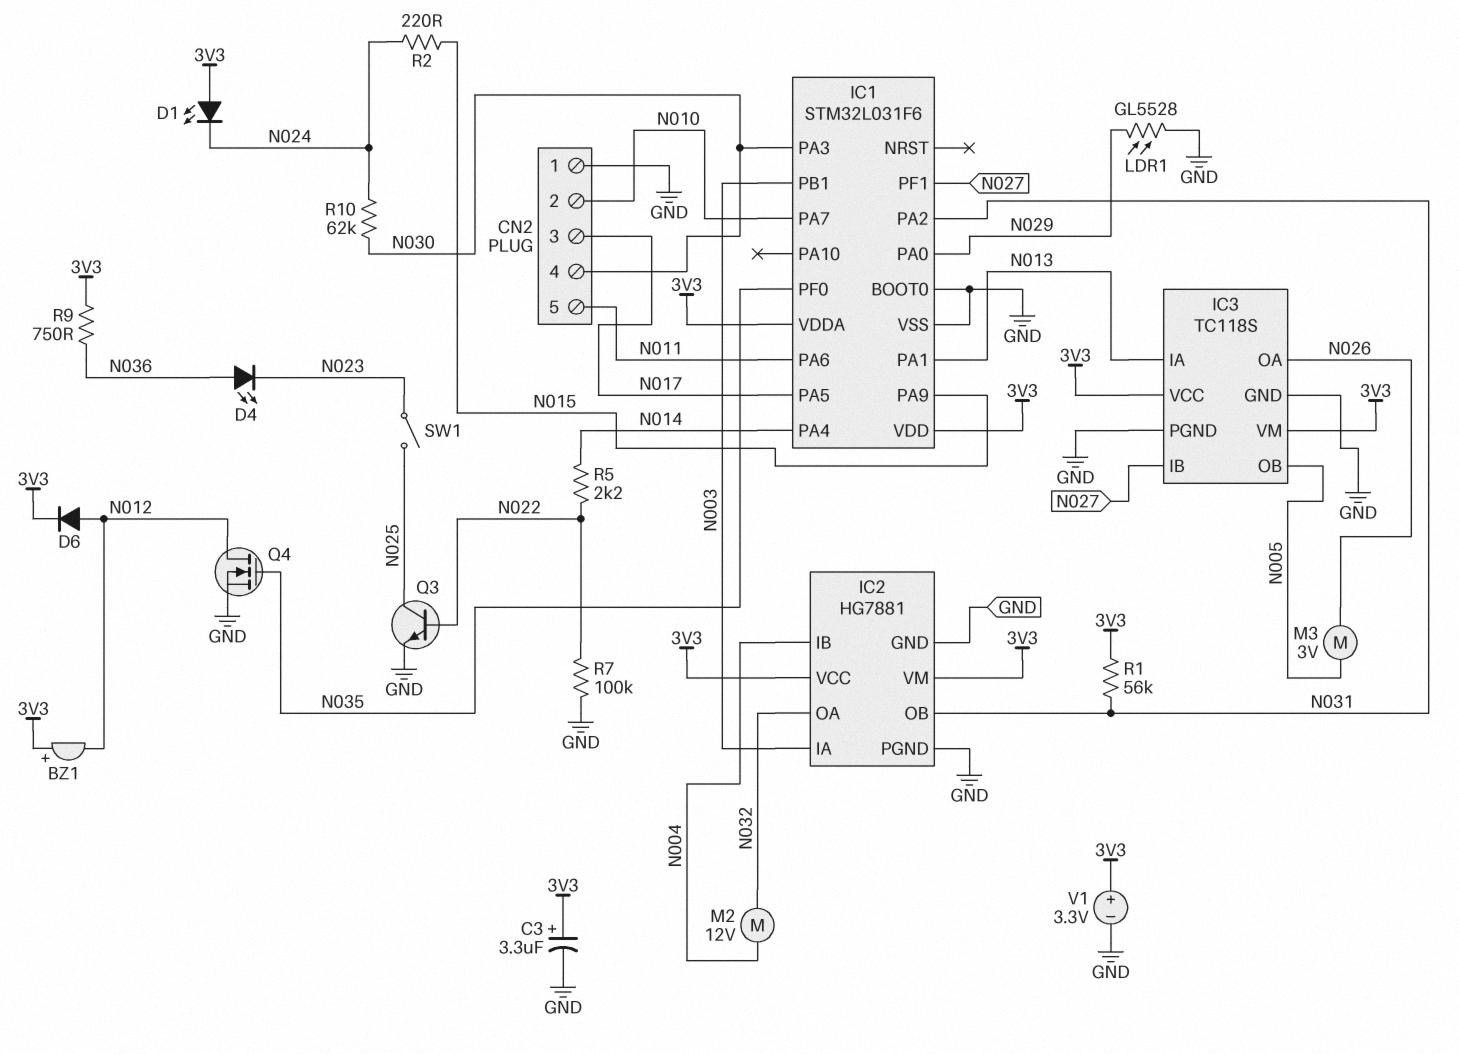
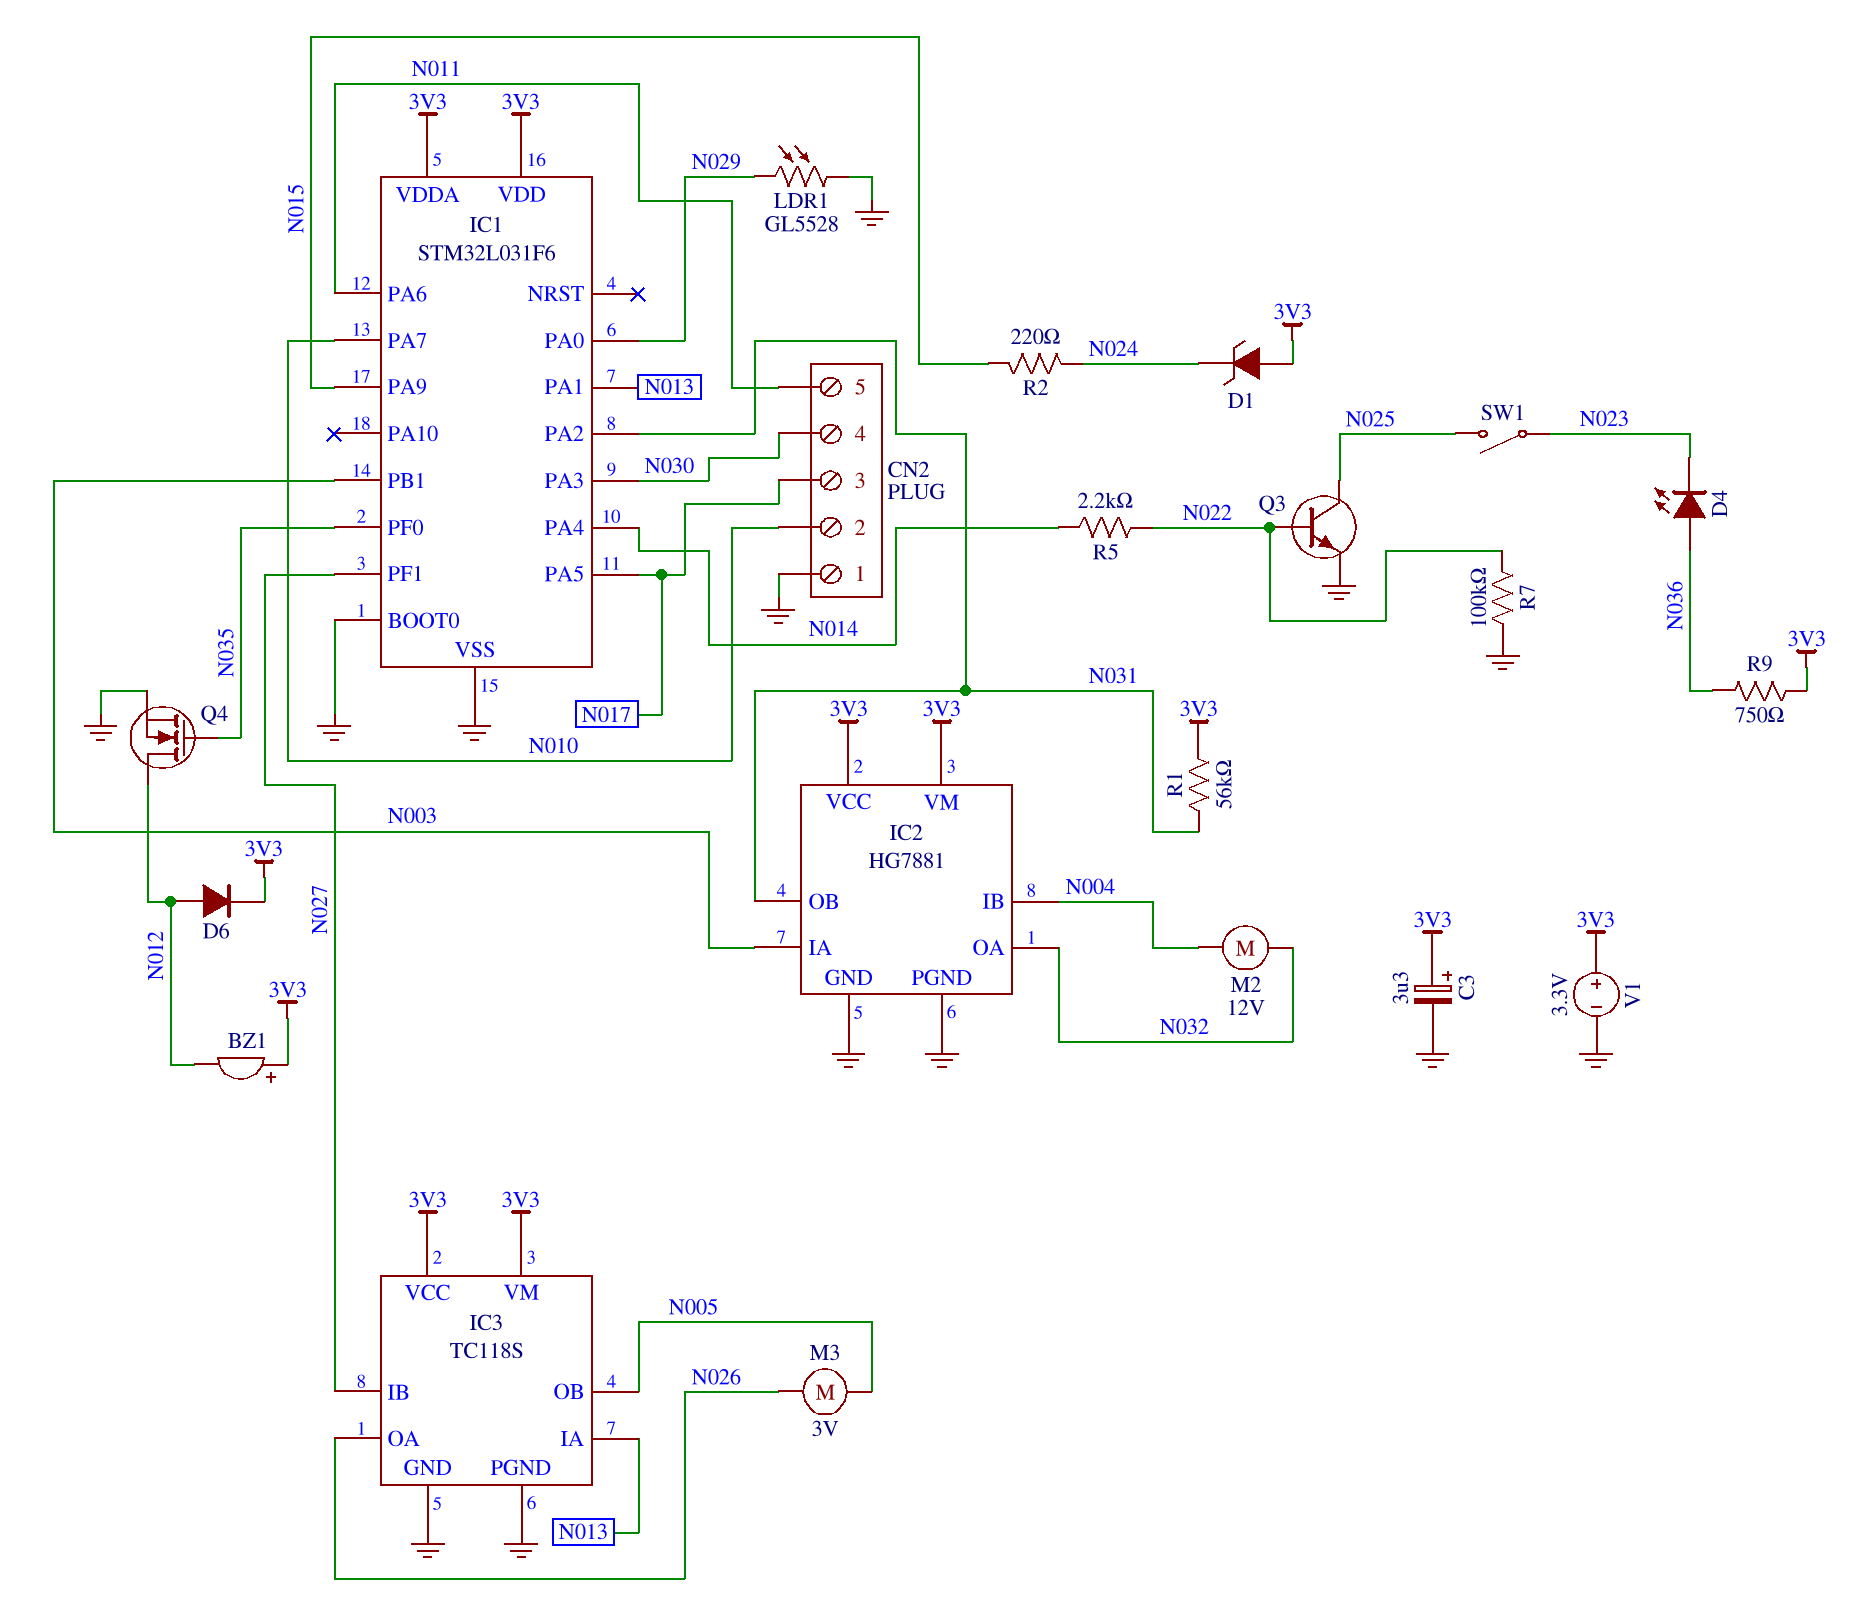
D1: LED (A 3V3, K N024) -> zener (A 3V3, K N024)
R10: 62k (N024, N030) -> none

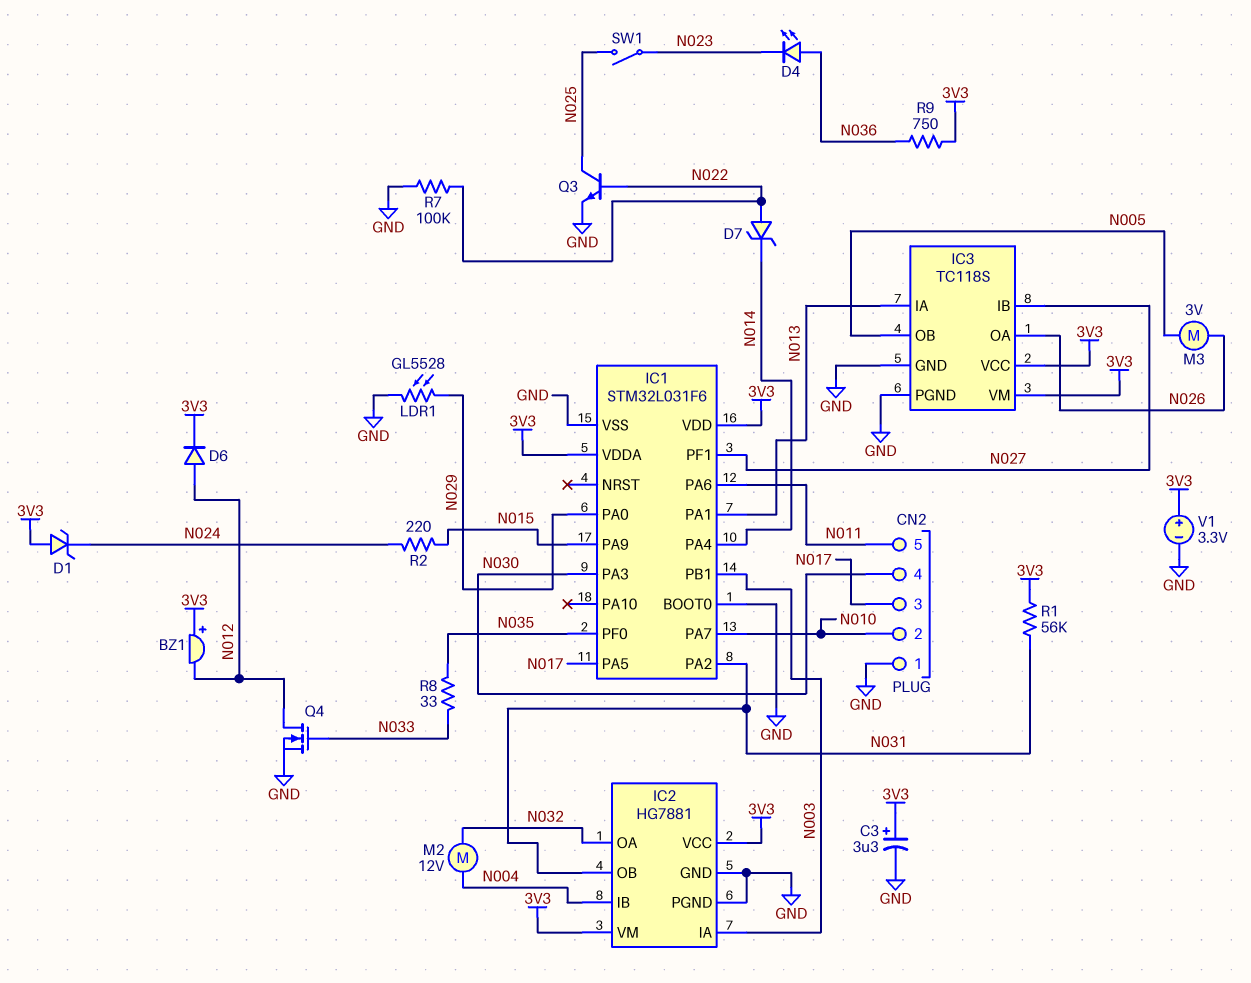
D7: none -> zener (A N022, K N014)
Q4: NMOS (G N035, D N012, S GND) -> NMOS (G N033, D N012, S GND)
R5: 2.2k (N014, N022) -> none
R8: none -> 33 (N033, N035)

